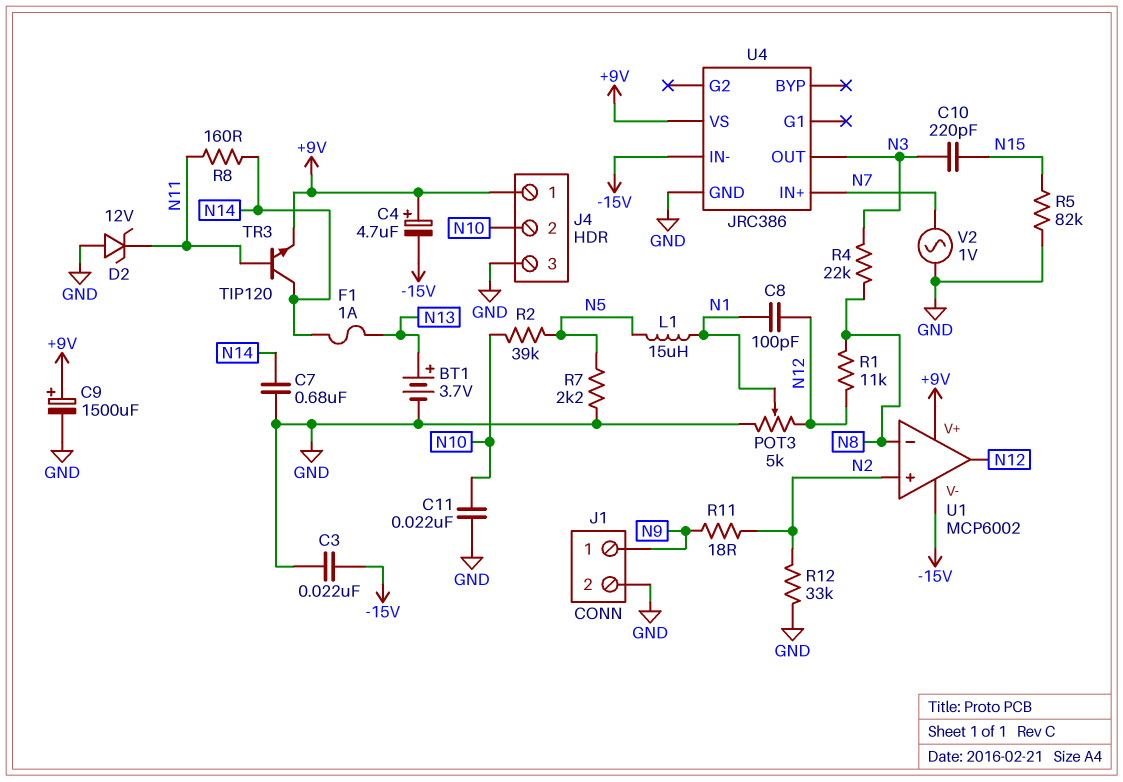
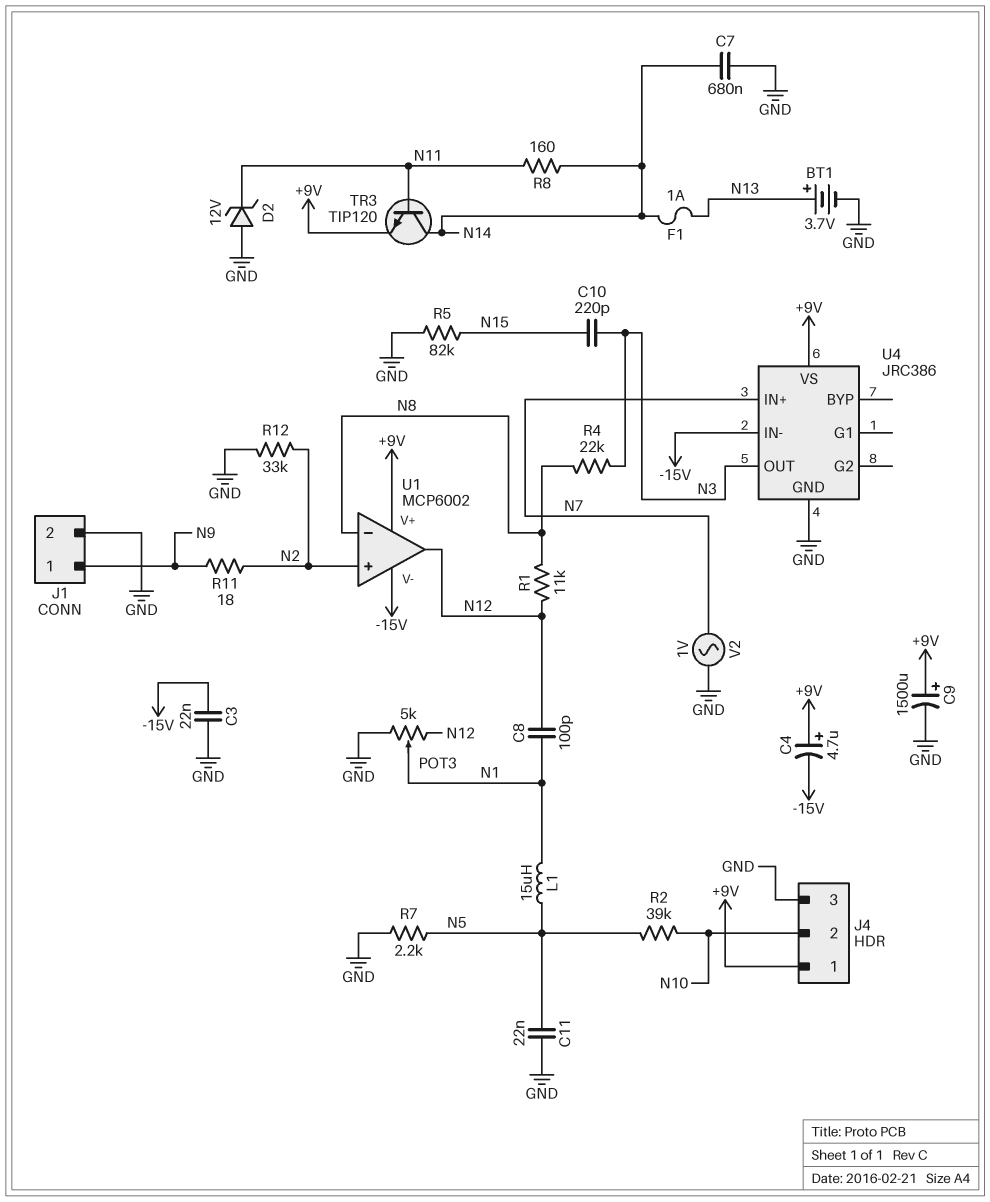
C11: 22nF (GND, N10) -> 22nF (GND, N5)

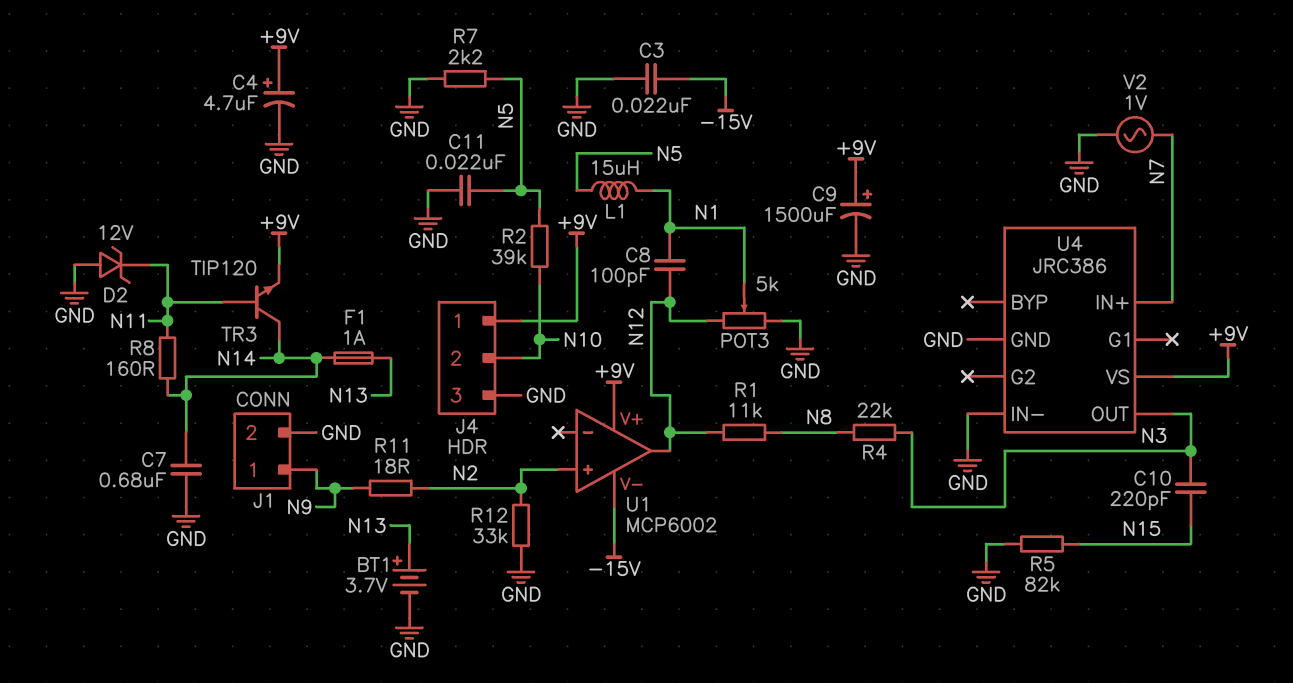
C4: 4.7uF (plus +9V, minus -15V) -> 4.7uF (plus +9V, minus GND)
U1 pin in-: N8 -> none
U4 pin IN-: -15V -> GND

